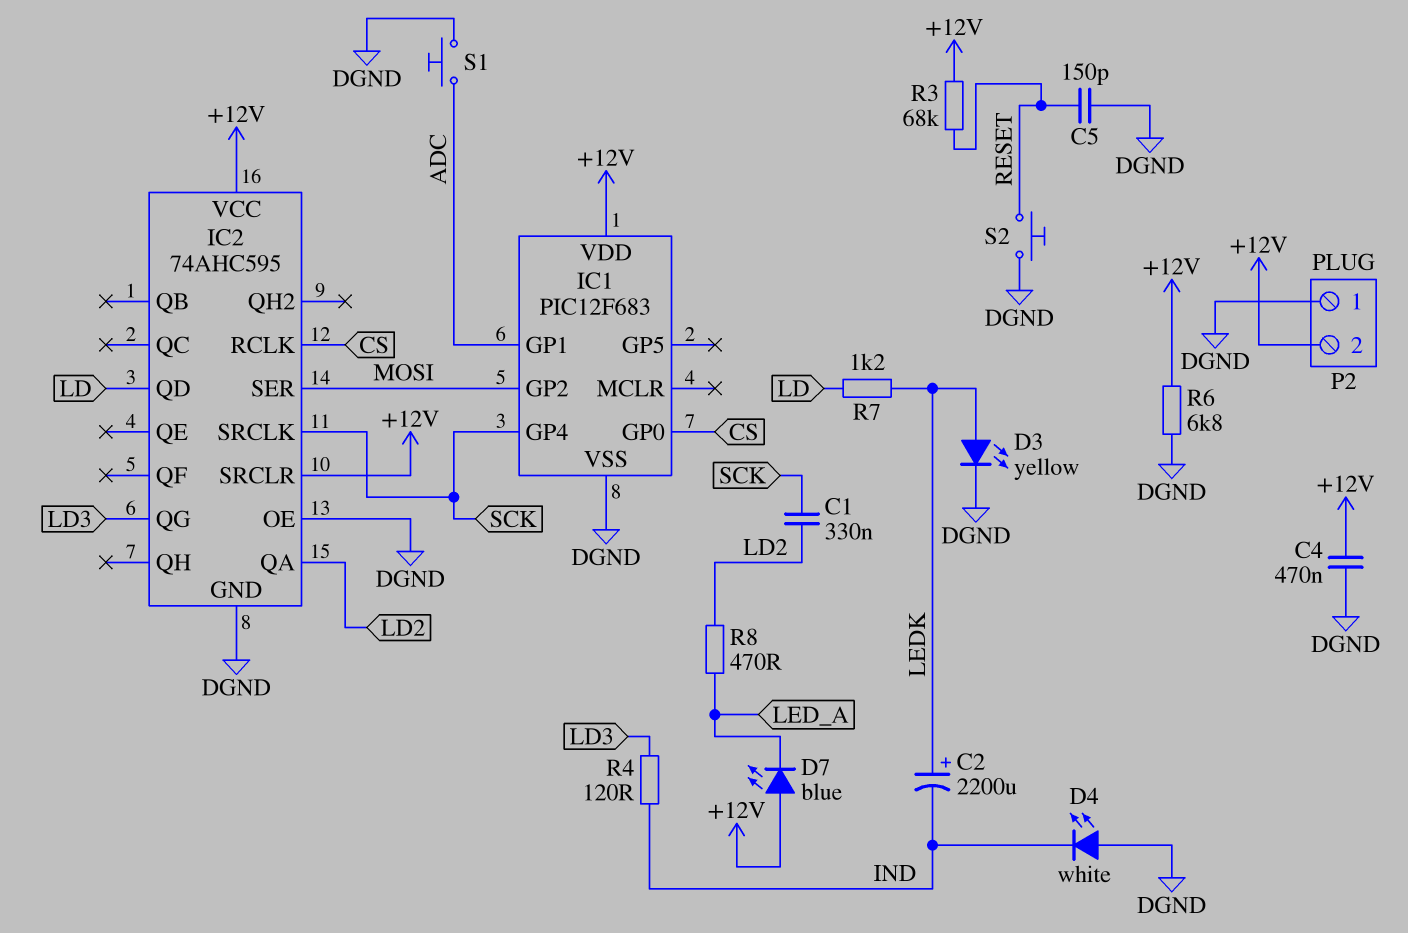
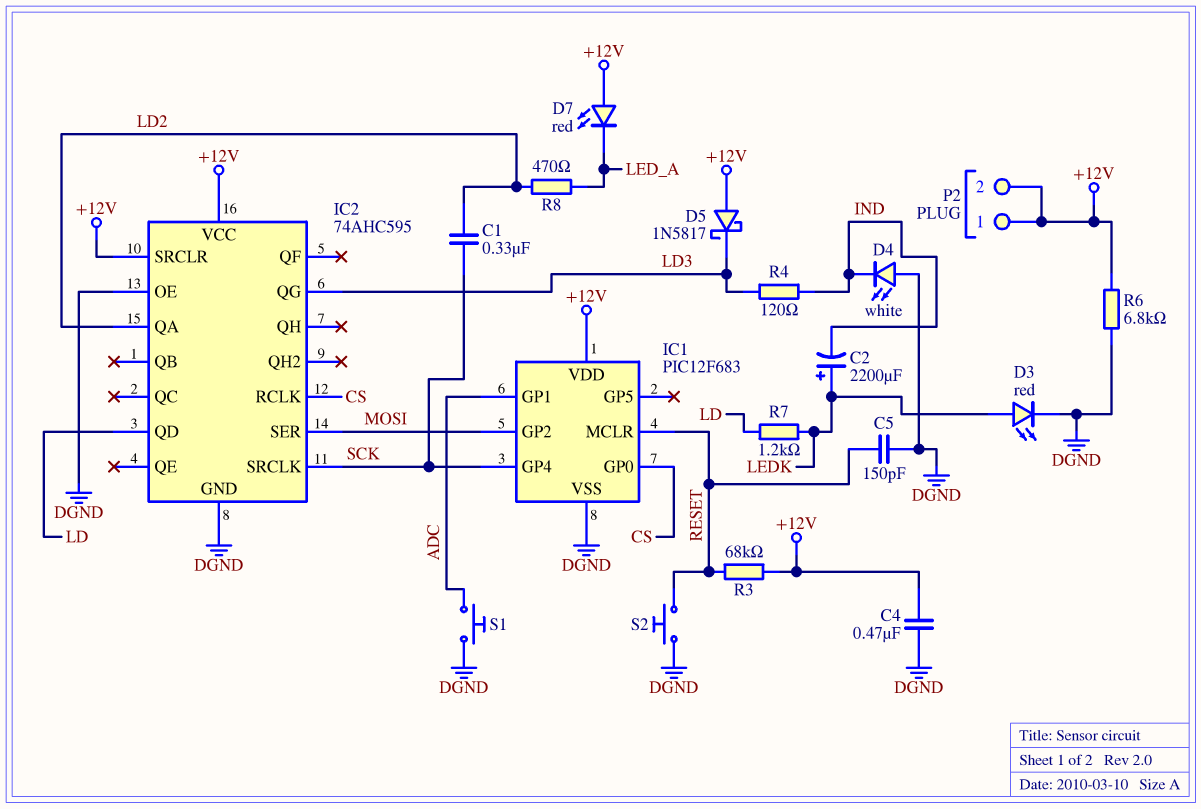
D3: LED yellow (A LEDK, K DGND) -> LED red (A LEDK, K DGND)
D5: none -> schottky 1N5817 (A +12V, K LD3)
D7: LED blue (A +12V, K LED_A) -> LED red (A +12V, K LED_A)
IC1 pin MCLR: none -> RESET
P2 pin 1: DGND -> +12V

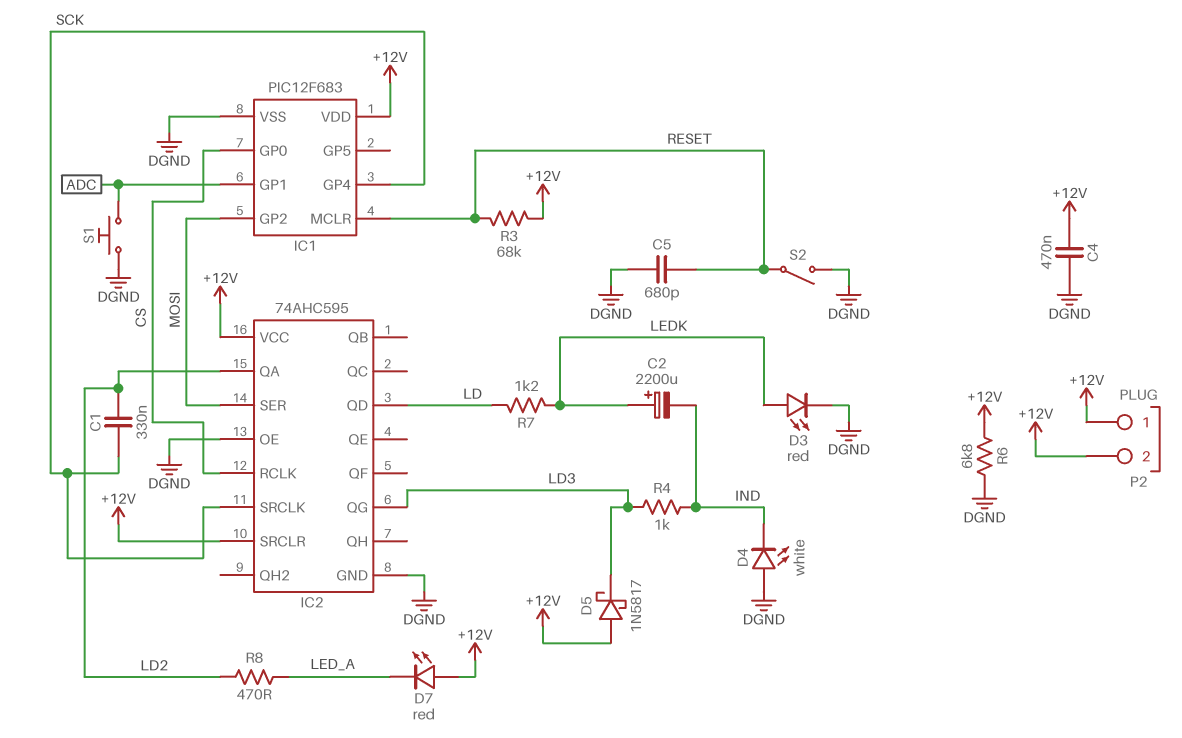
C5: 150pF (DGND, RESET) -> 680pF (DGND, RESET)
R4: 120 (IND, LD3) -> 1k (IND, LD3)
S2: button (DGND, RESET) -> switch (DGND, RESET)

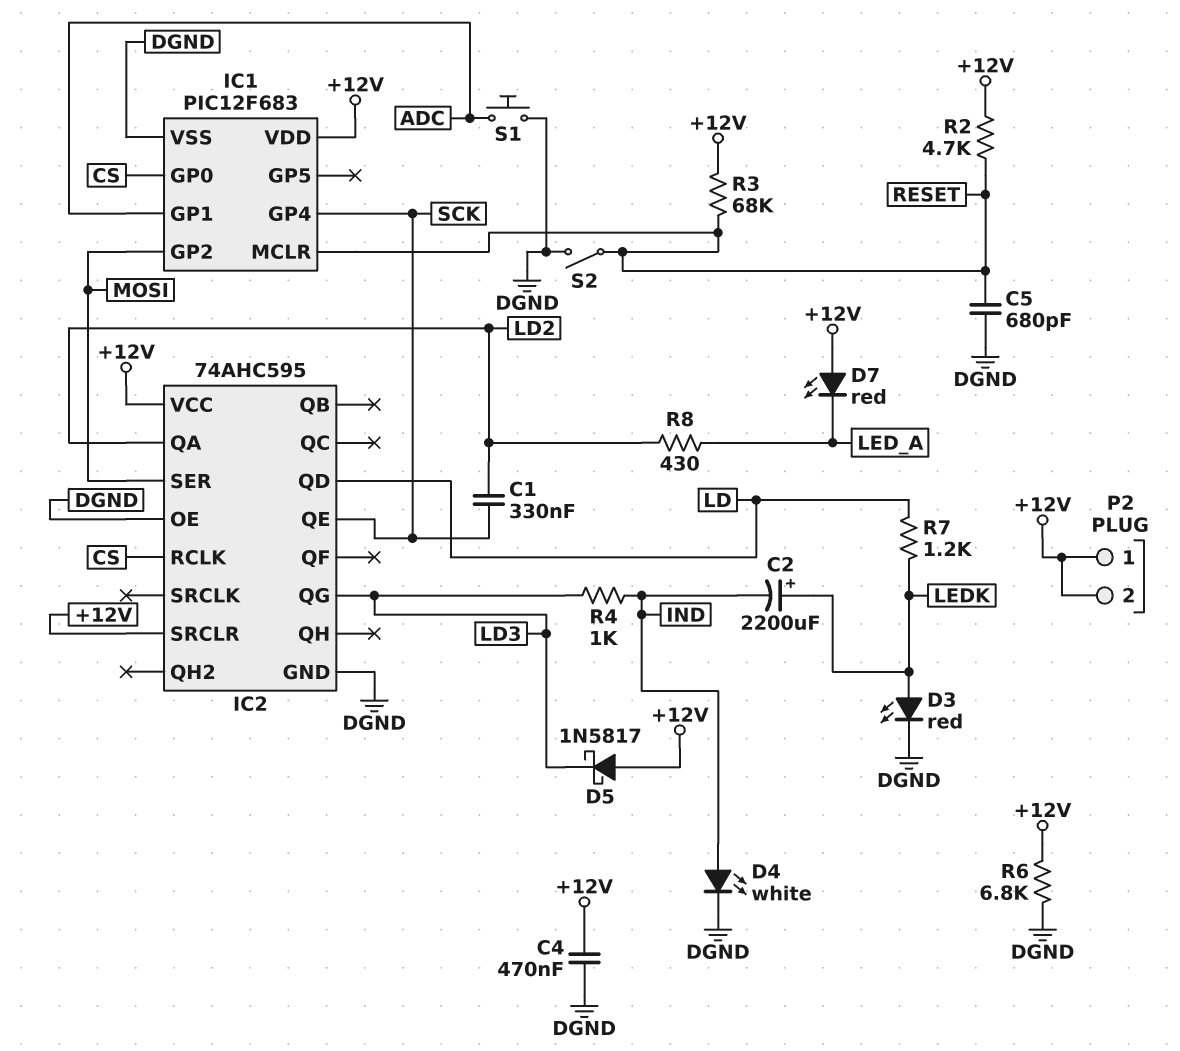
D4: LED white (A DGND, K IND) -> LED white (A IND, K DGND)
IC2 pin QE: none -> SCK
IC2 pin SRCLK: SCK -> none
R2: none -> 4.7k (+12V, RESET)
R8: 470 (LD2, LED_A) -> 430 (LD2, LED_A)

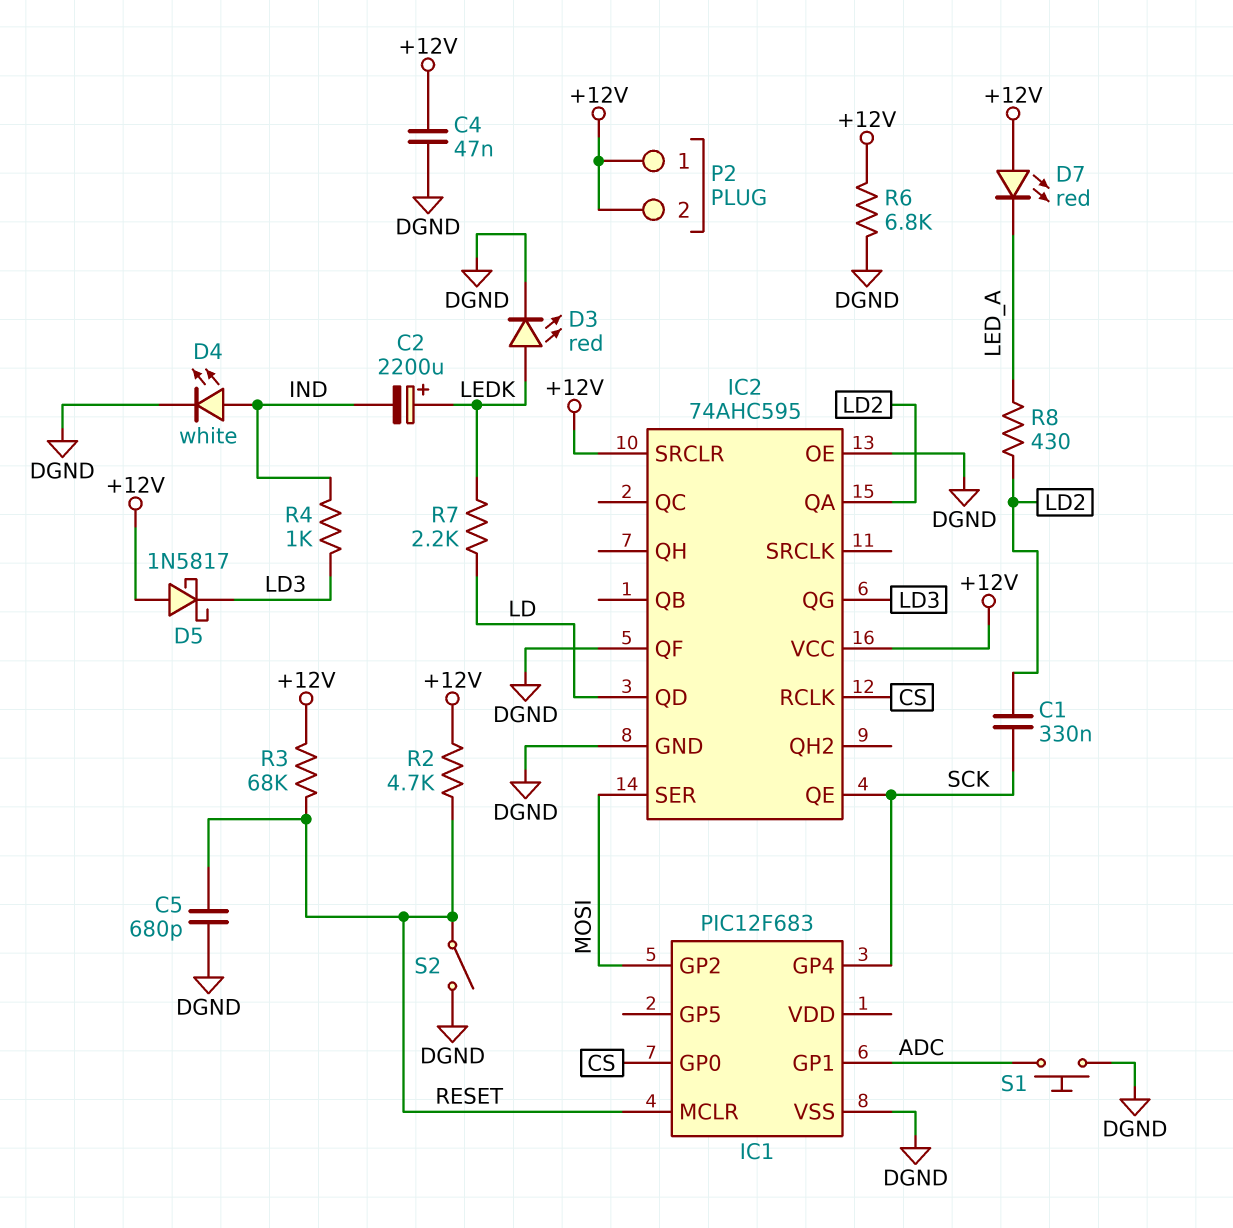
C4: 470nF (+12V, DGND) -> 47nF (+12V, DGND)
IC1 pin VDD: +12V -> none
IC2 pin QF: none -> DGND
R7: 1.2k (LD, LEDK) -> 2.2k (LD, LEDK)

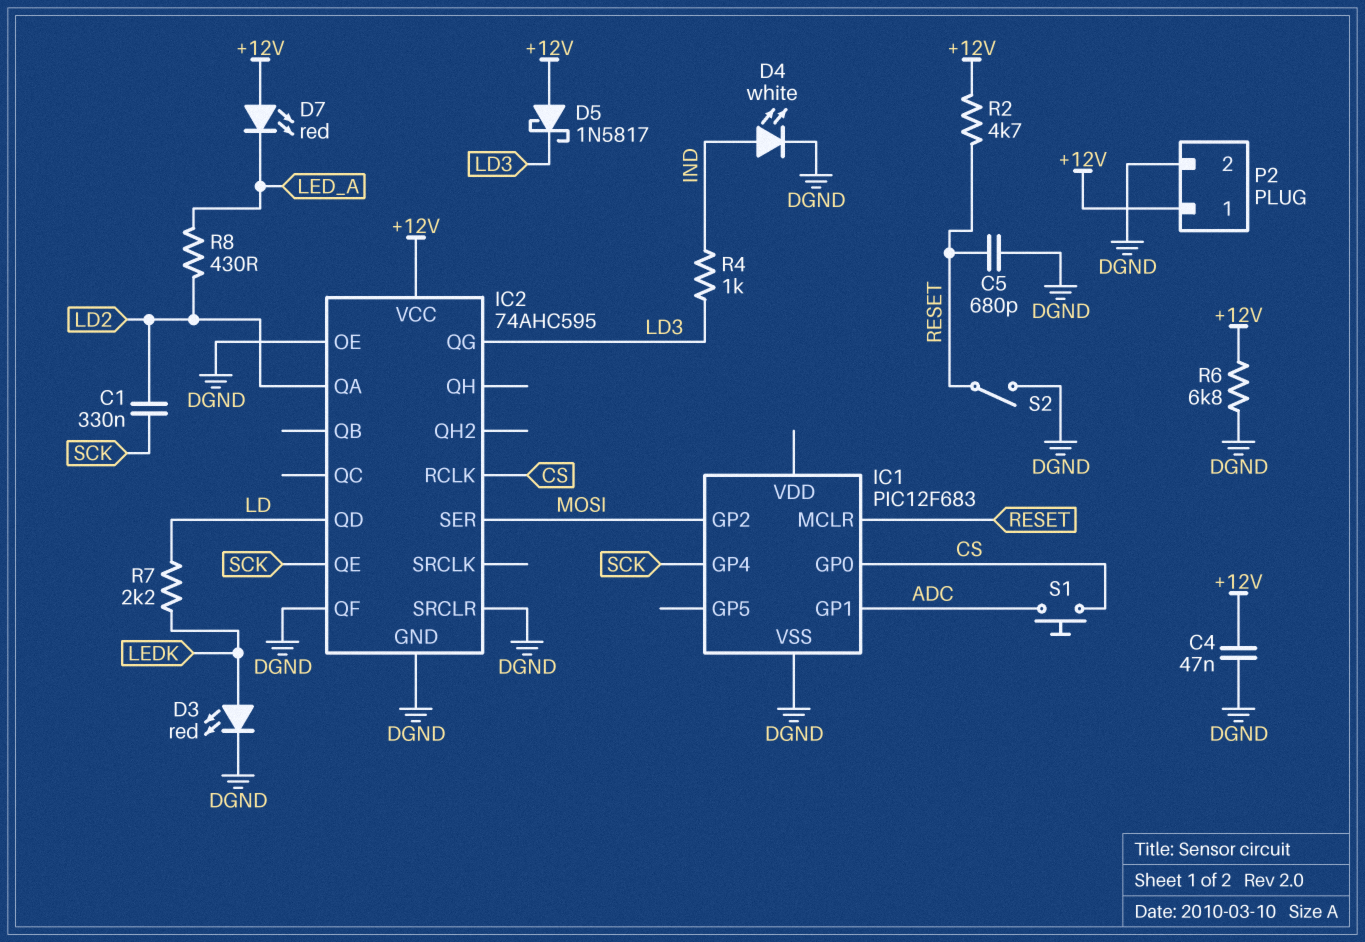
C2: 2200uF (plus LEDK, minus IND) -> none
IC2 pin SRCLR: +12V -> DGND
P2 pin 2: +12V -> DGND
R3: 68k (+12V, RESET) -> none
S1: button (ADC, DGND) -> button (ADC, CS)

